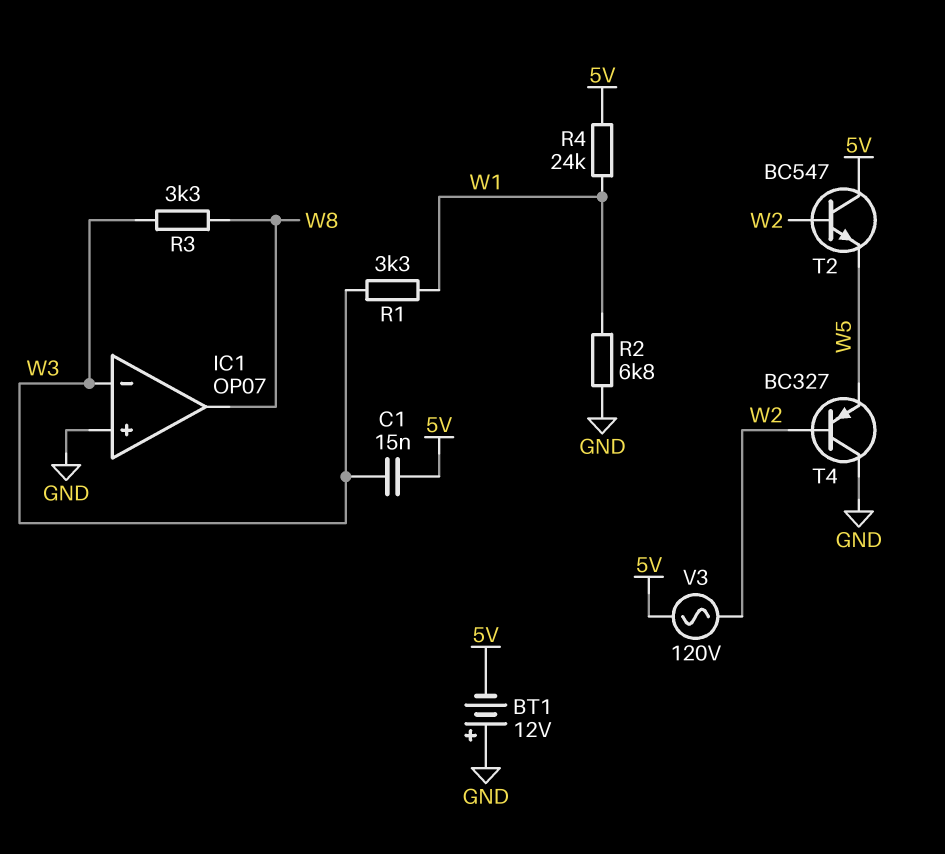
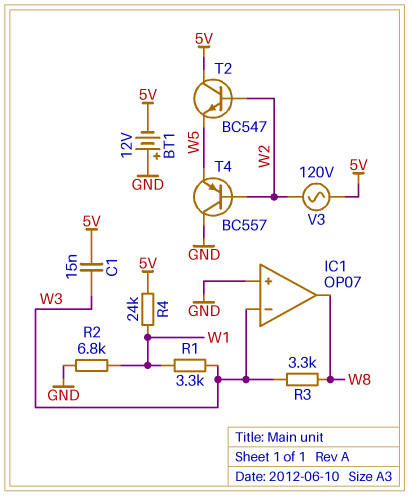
T4: PNP BC327 (B W2, C GND, E W5) -> PNP BC557 (B W2, C GND, E W5)

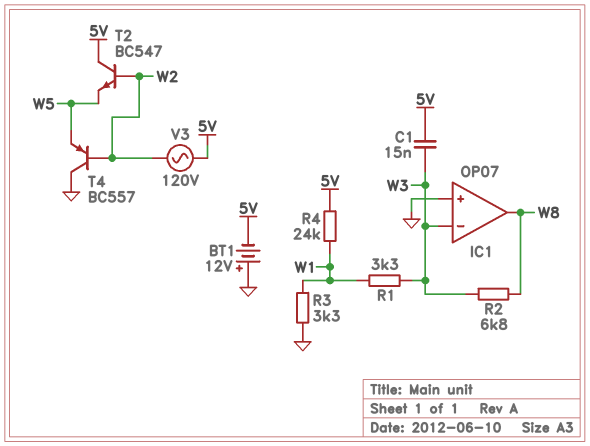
R2: 6.8k (GND, W1) -> 6.8k (W3, W8)
R3: 3.3k (W3, W8) -> 3.3k (GND, W1)

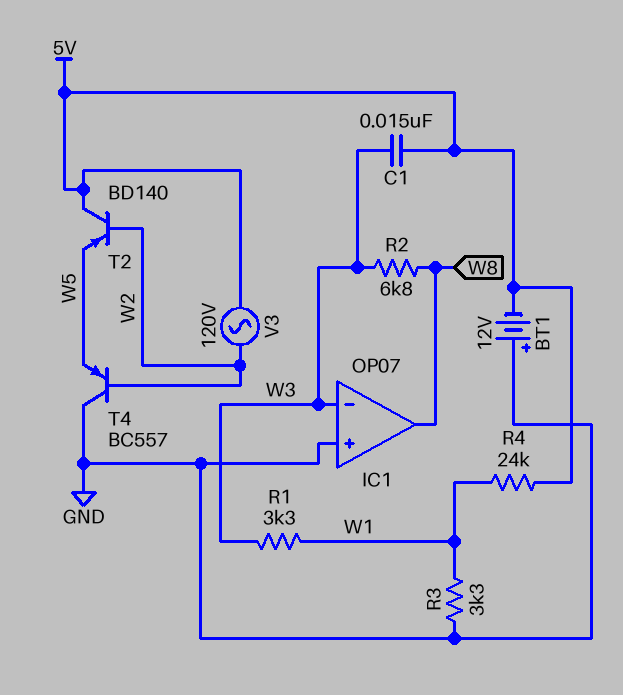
T2: NPN BC547 (B W2, C 5V, E W5) -> PNP BD140 (B W2, C 5V, E W5)

